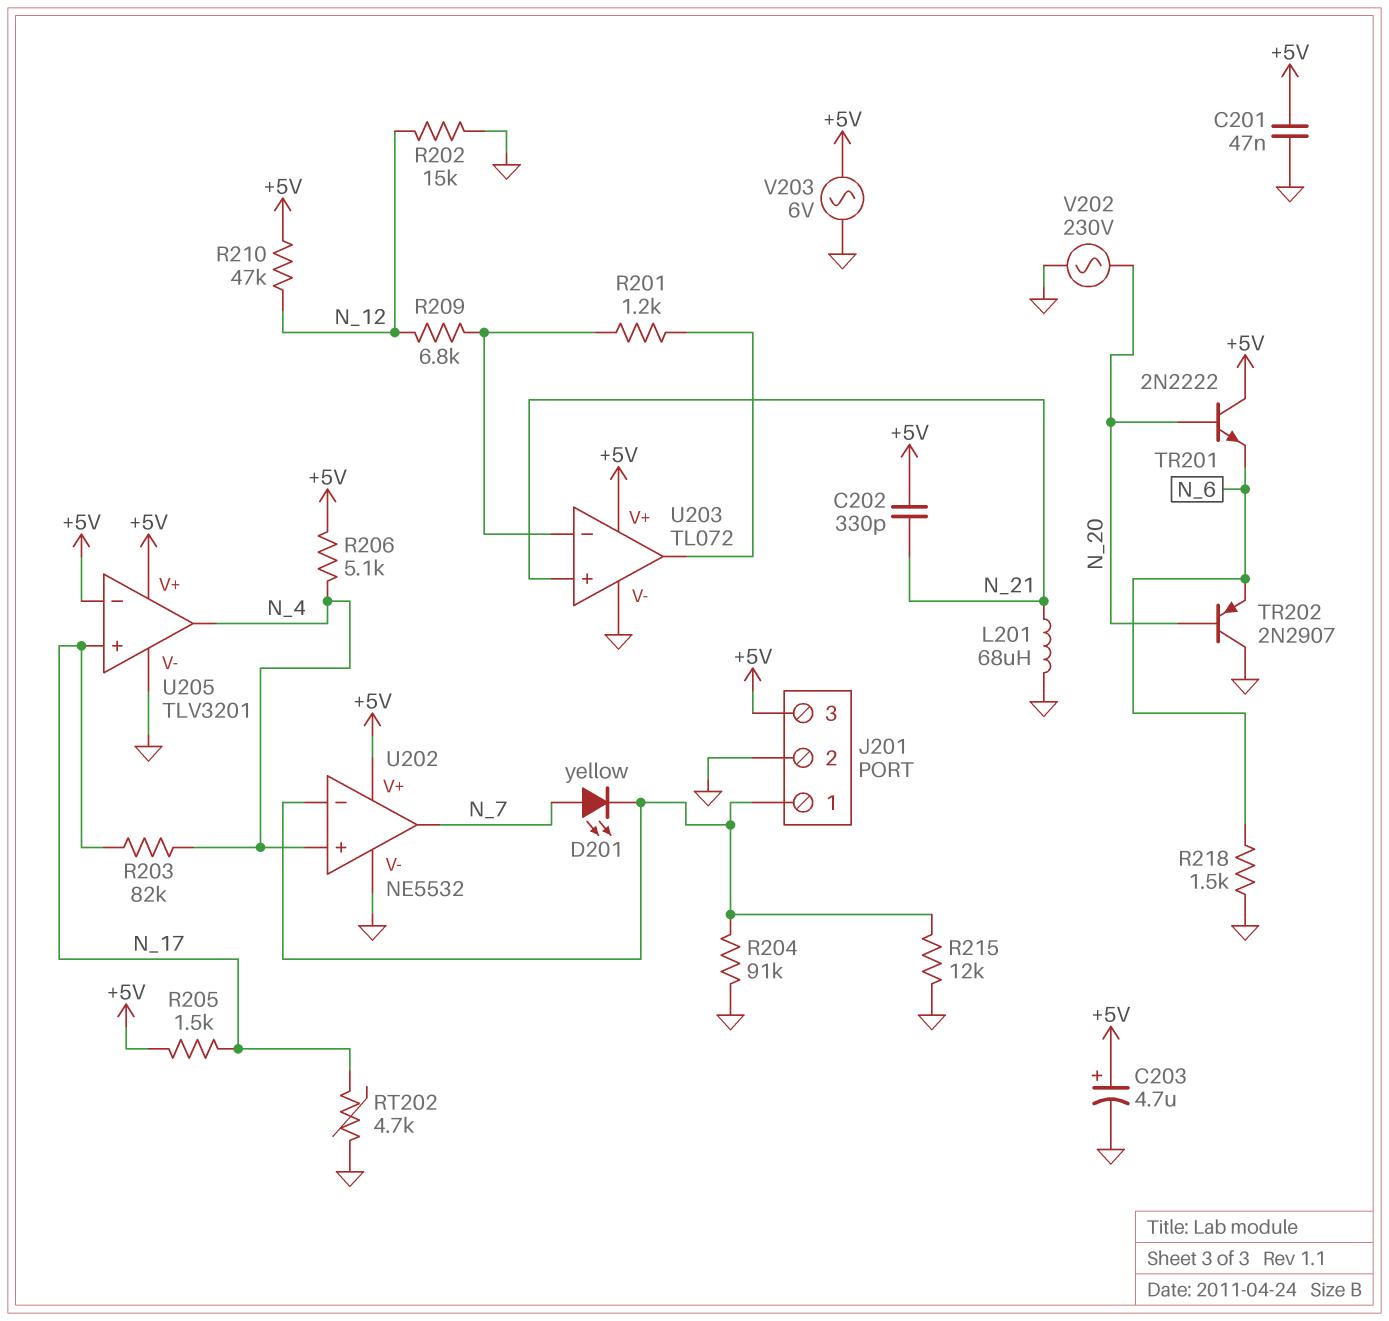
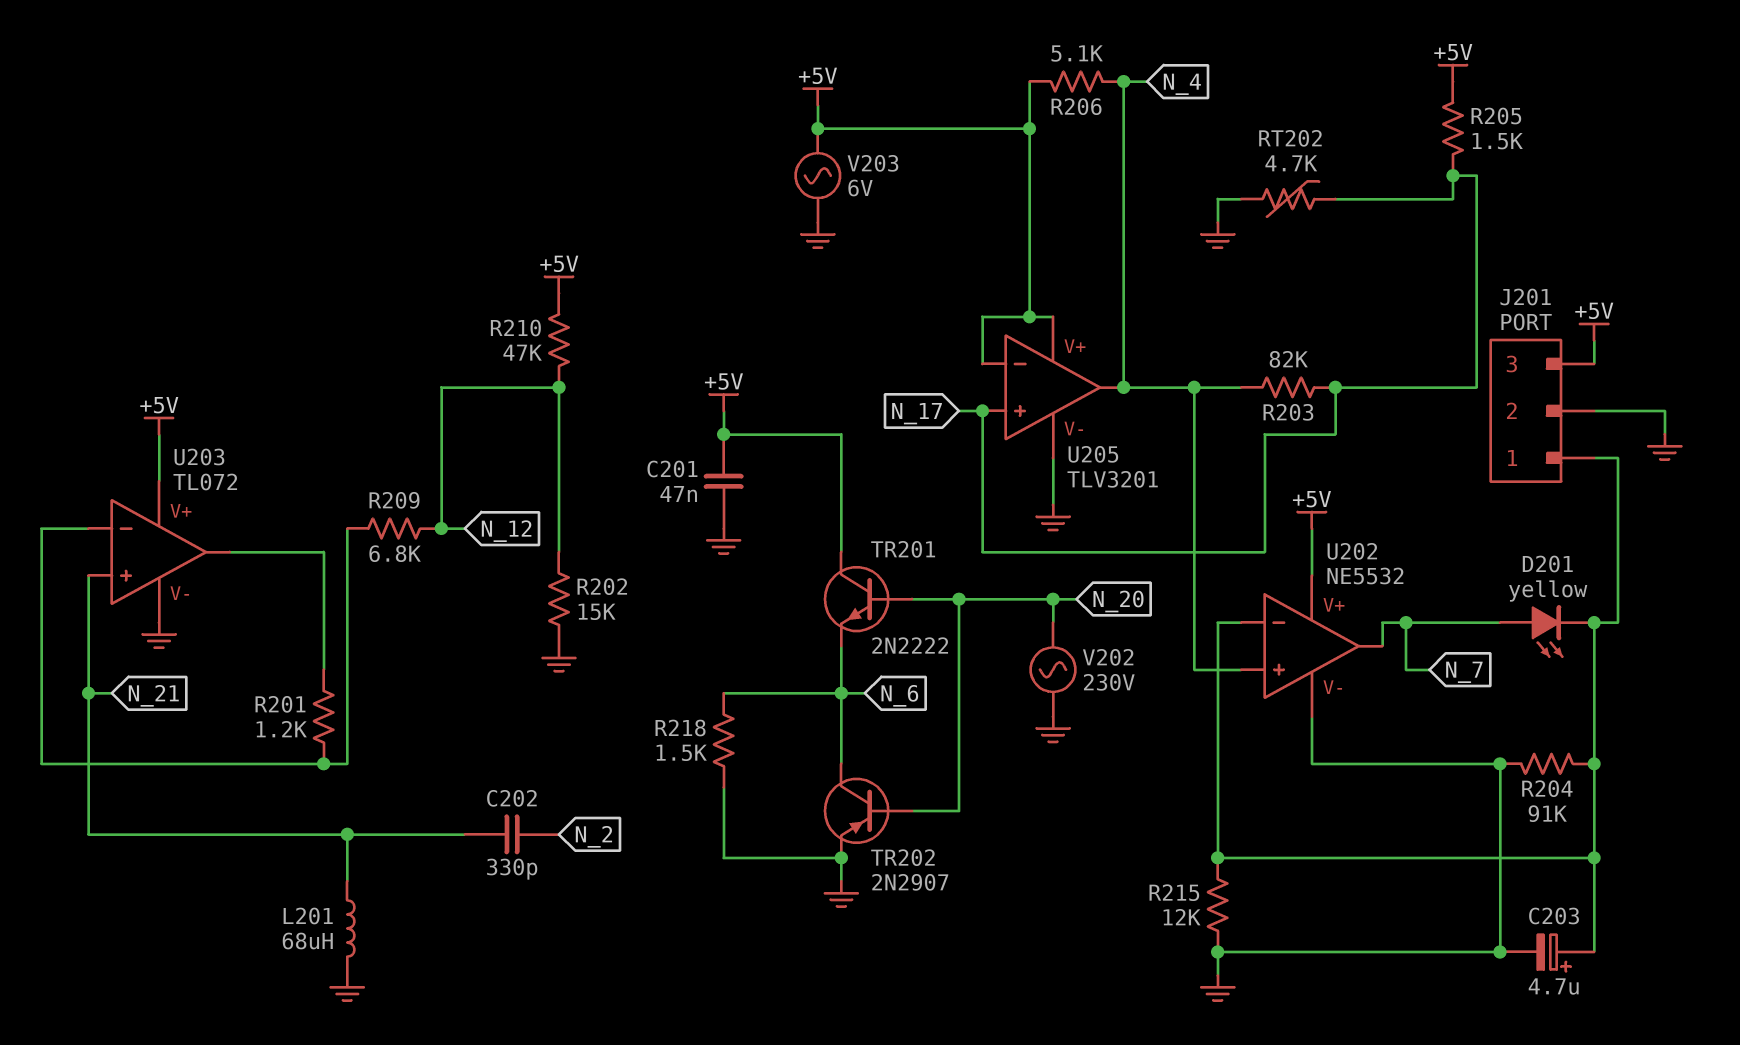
C202: 330pF (+5V, N_21) -> 330pF (N_2, N_21)
C203: 4.7uF (plus +5V, minus GND) -> 4.7uF (plus J201/1, minus GND)
TR202: PNP 2N2907 (B N_20, C GND, E N_6) -> PNP 2N2907 (B N_20, C N_6, E GND)

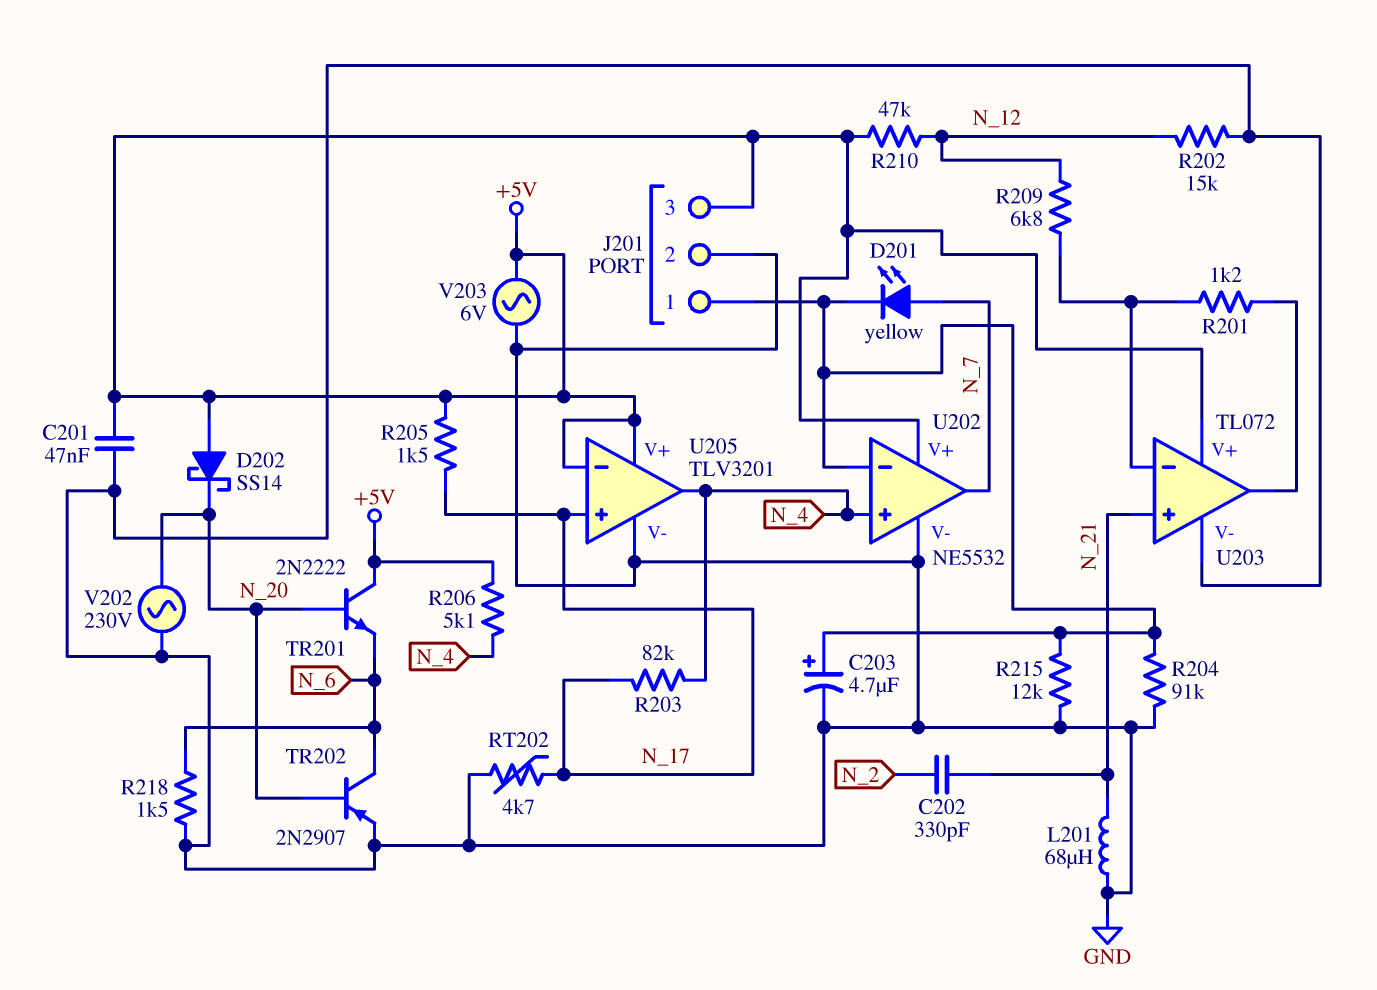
D202: none -> schottky SS14 (A +5V, K N_20)

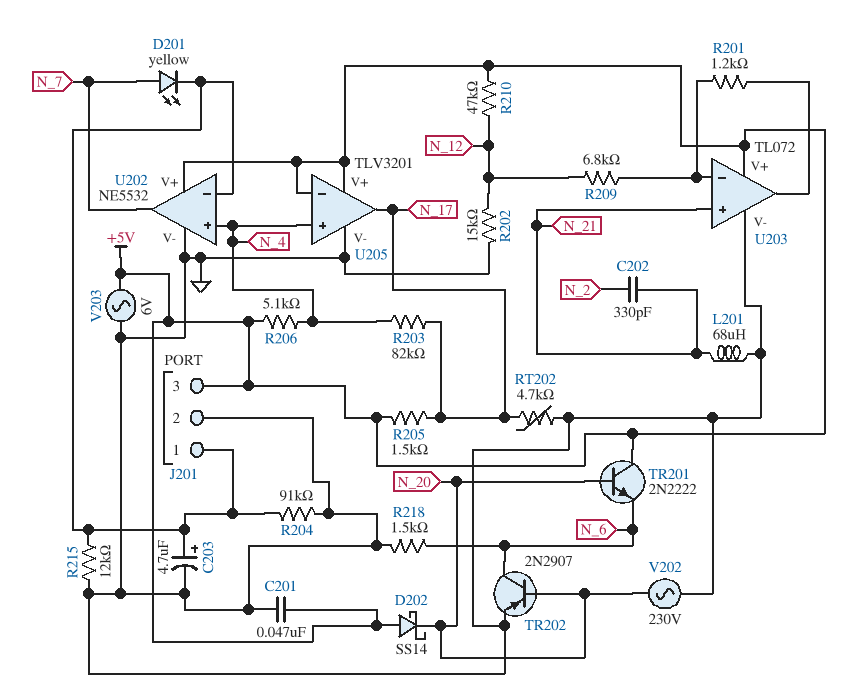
U205 pin in+: N_17 -> N_4
U205 pin out: N_4 -> N_17

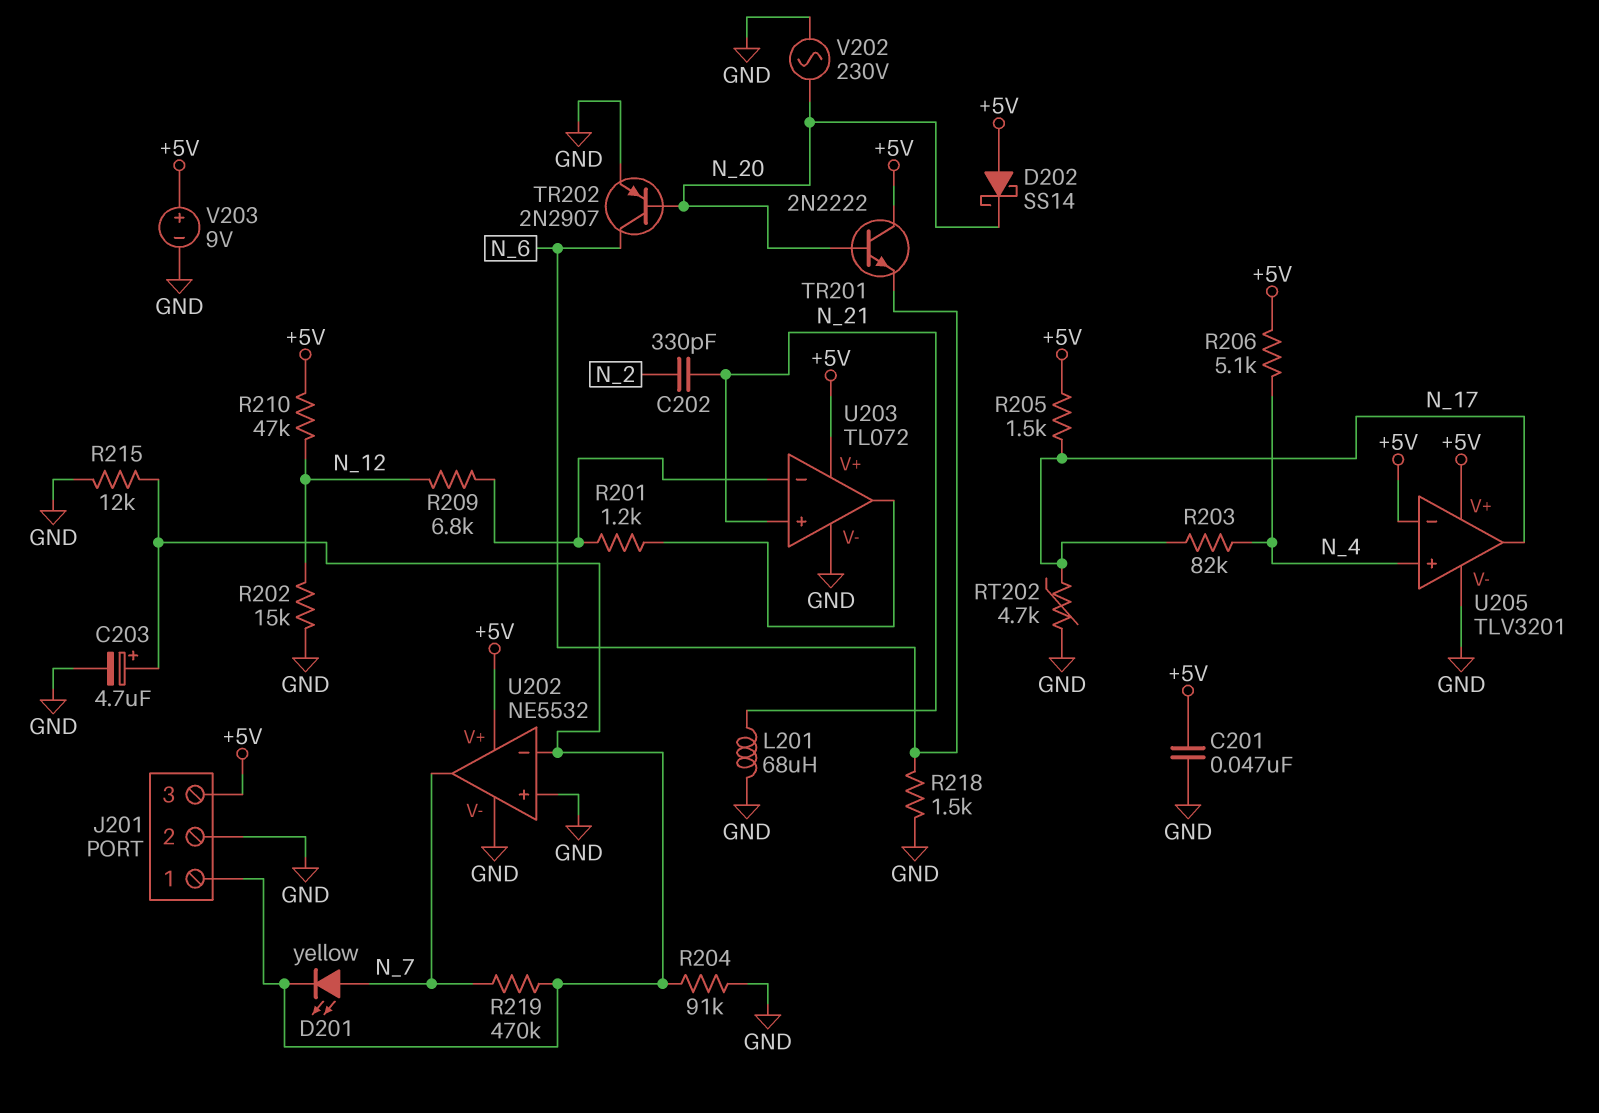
R219: none -> 470k (J201/1, N_7)
U202 pin in+: N_4 -> GND
V203: AC 6V (+5V, GND) -> 9V (plus +5V, minus GND)

